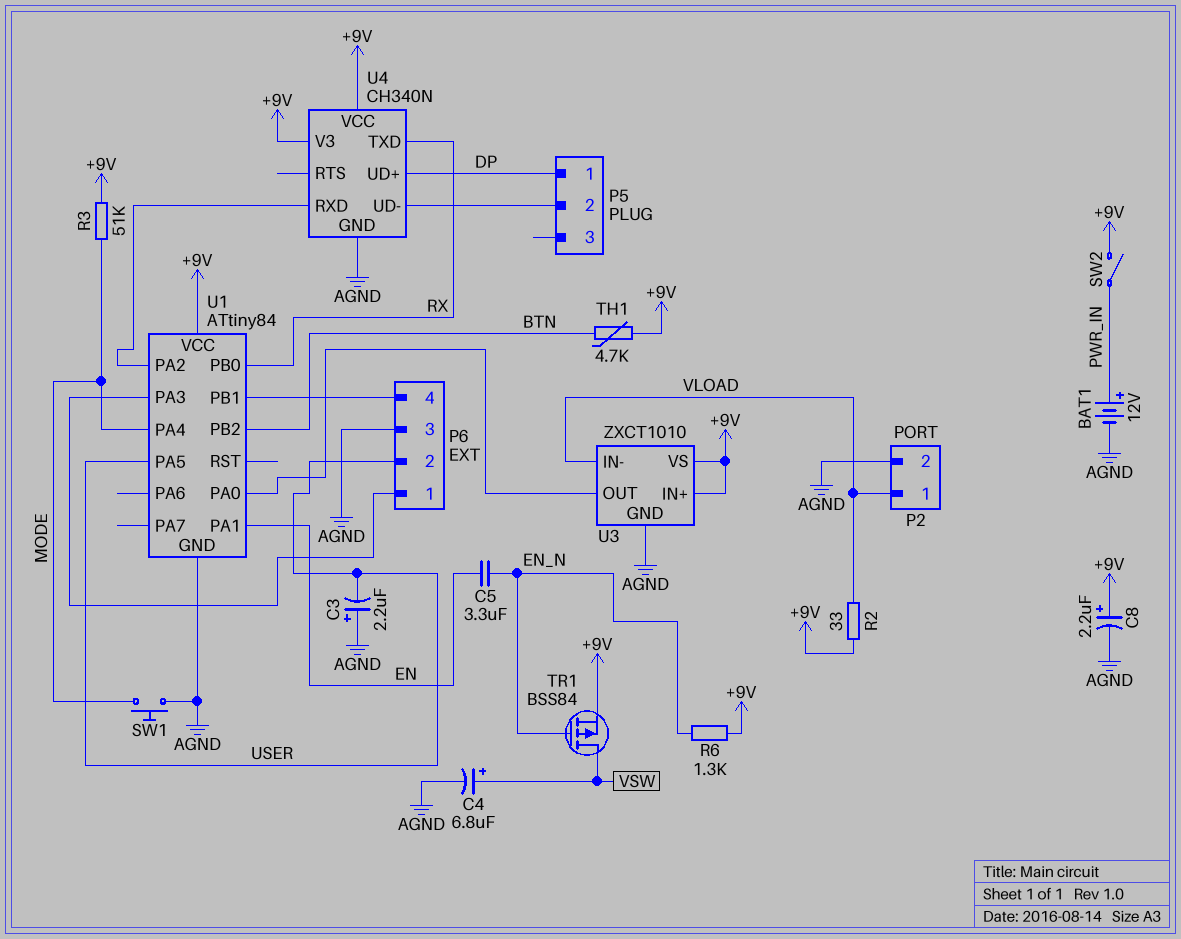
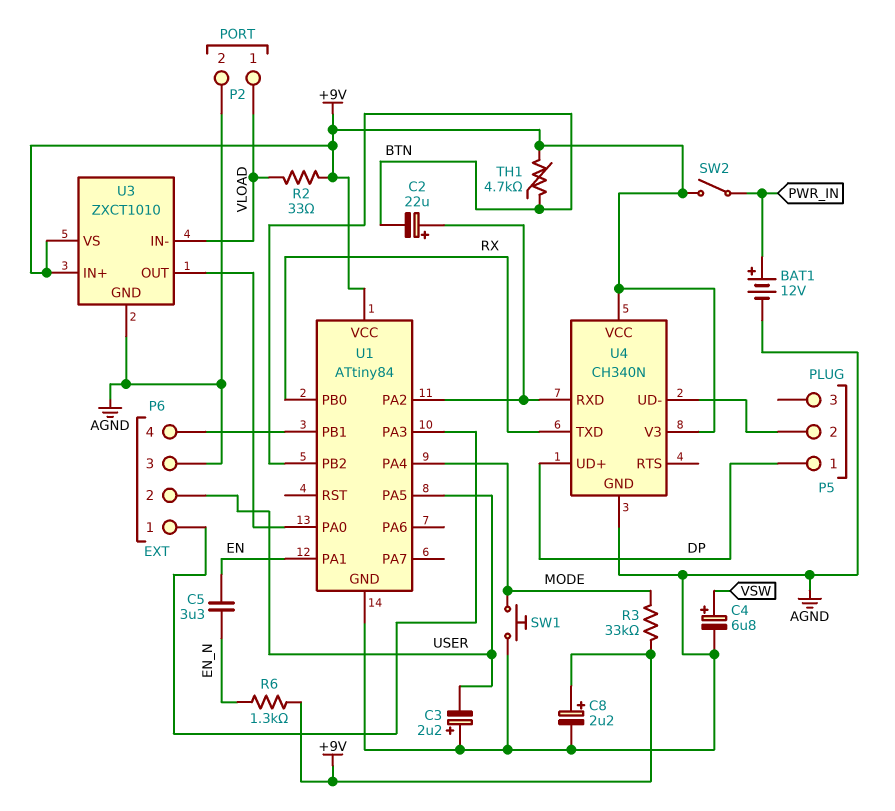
C2: none -> 22uF (plus U1/PA2, minus BTN)
R3: 51k (+9V, MODE) -> 33k (+9V, MODE)
TR1: PMOS BSS84 (G EN_N, D VSW, S +9V) -> none

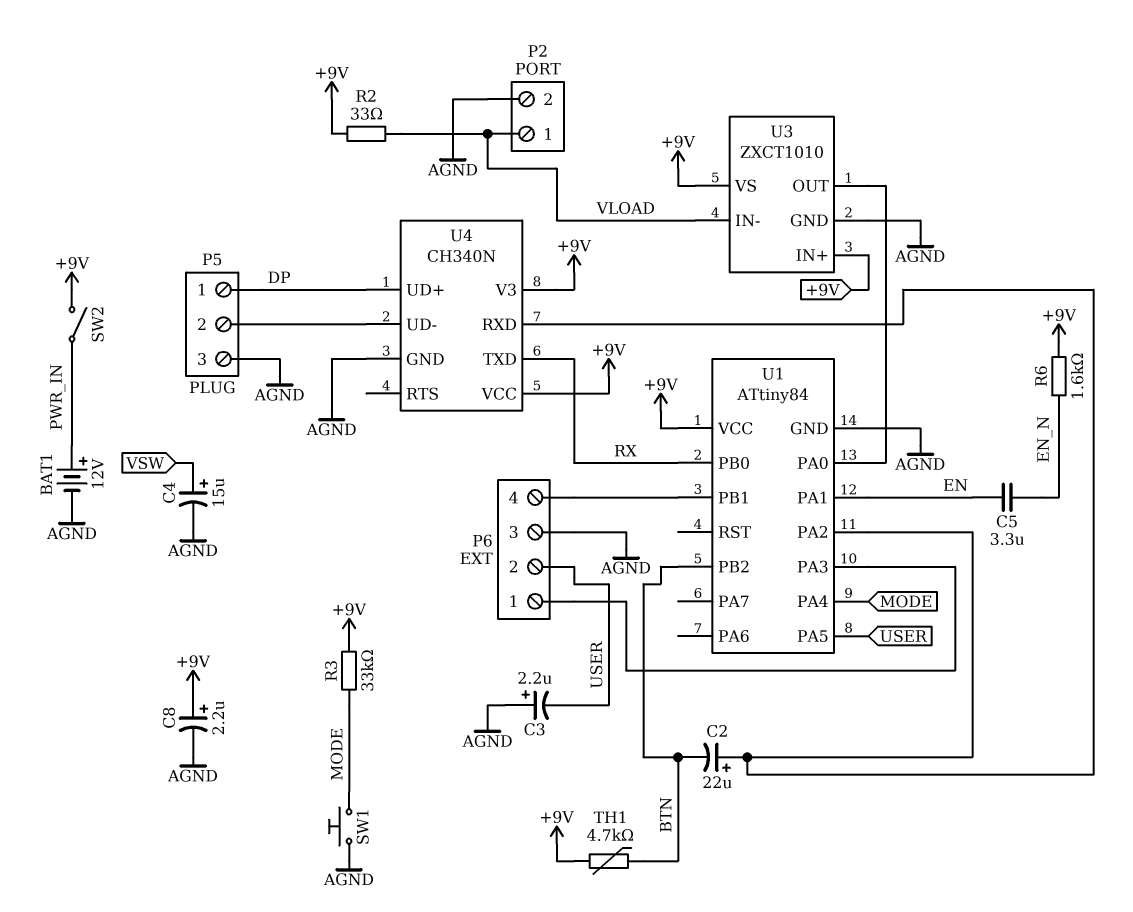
C4: 6.8uF (plus VSW, minus AGND) -> 15uF (plus VSW, minus AGND)
P5 pin 3: none -> AGND
R6: 1.3k (+9V, EN_N) -> 1.6k (+9V, EN_N)

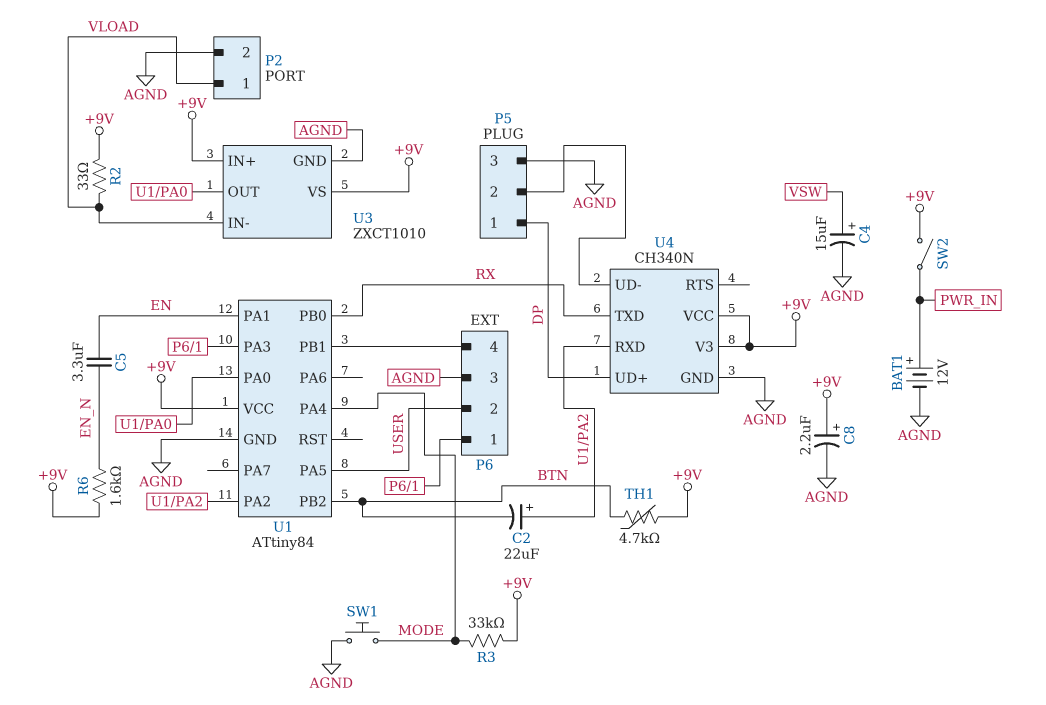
C3: 2.2uF (plus AGND, minus USER) -> none

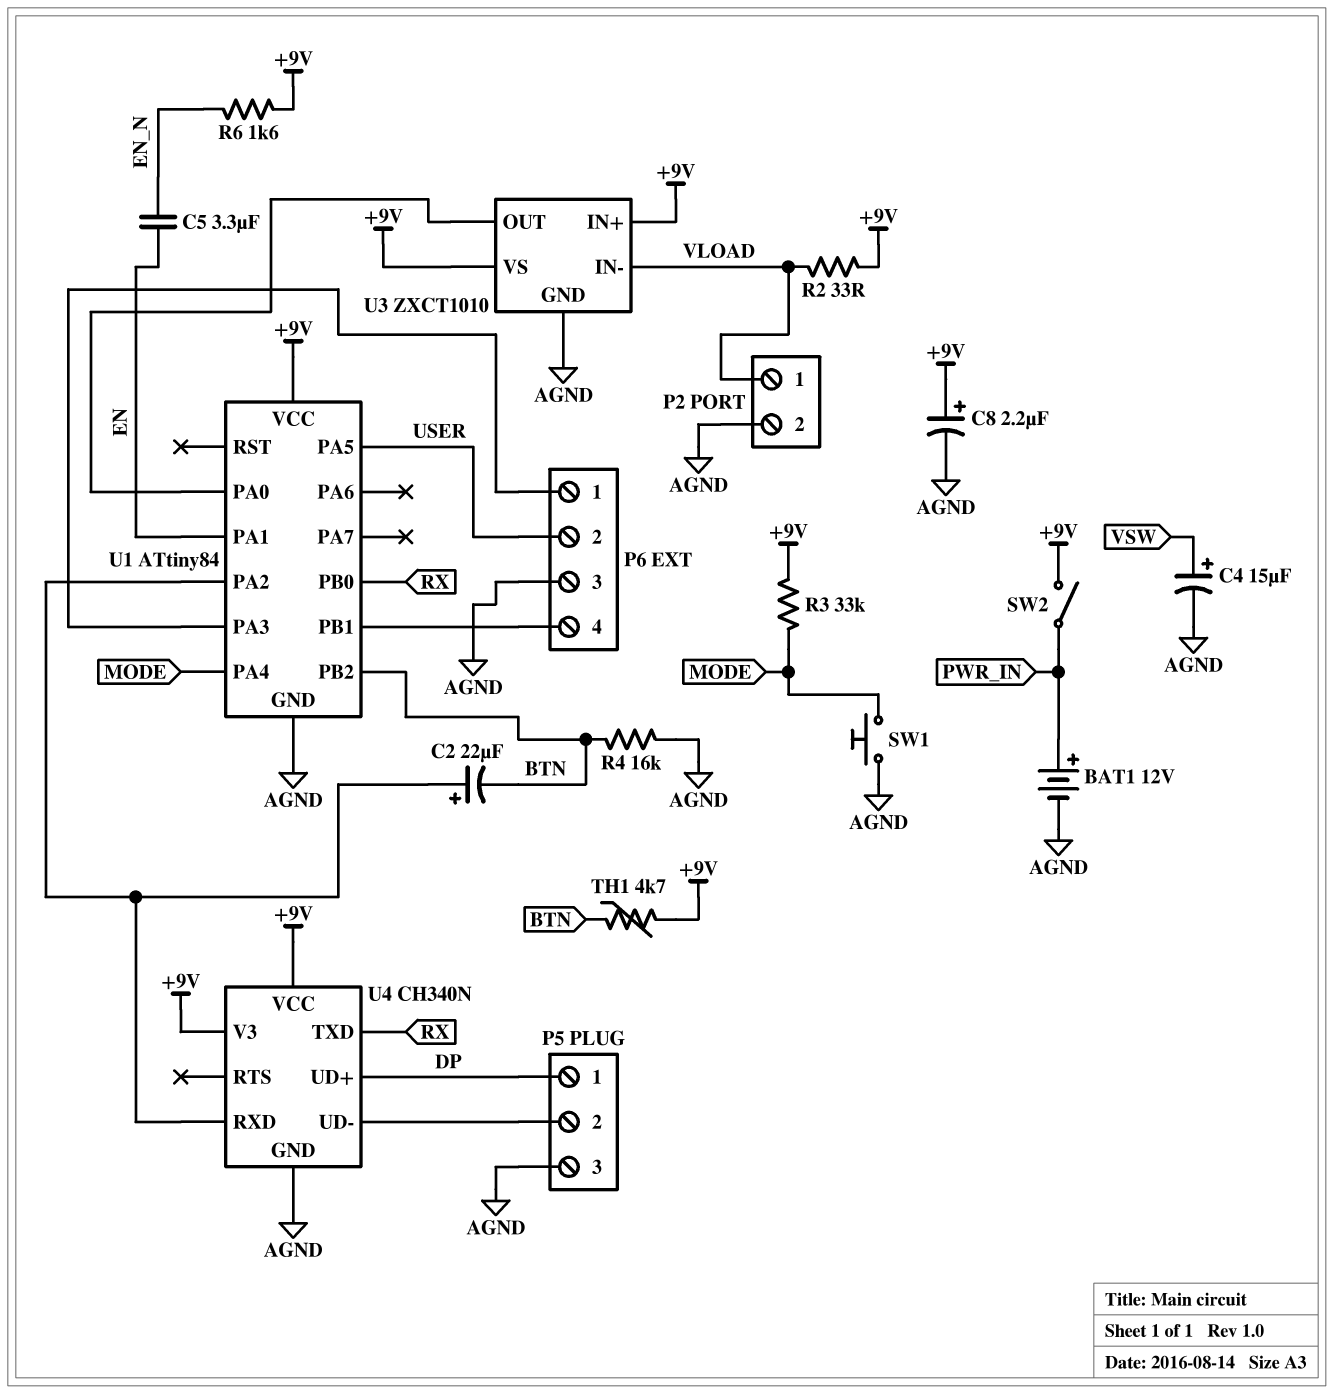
R4: none -> 16k (AGND, BTN)

